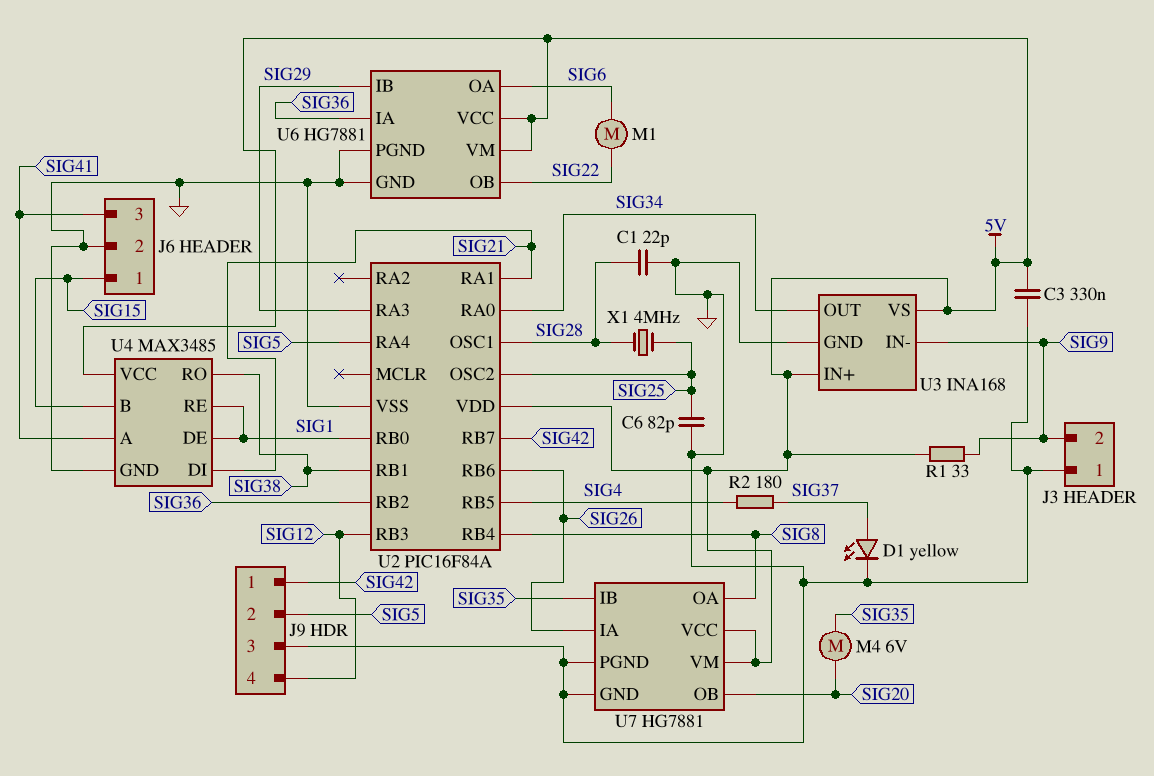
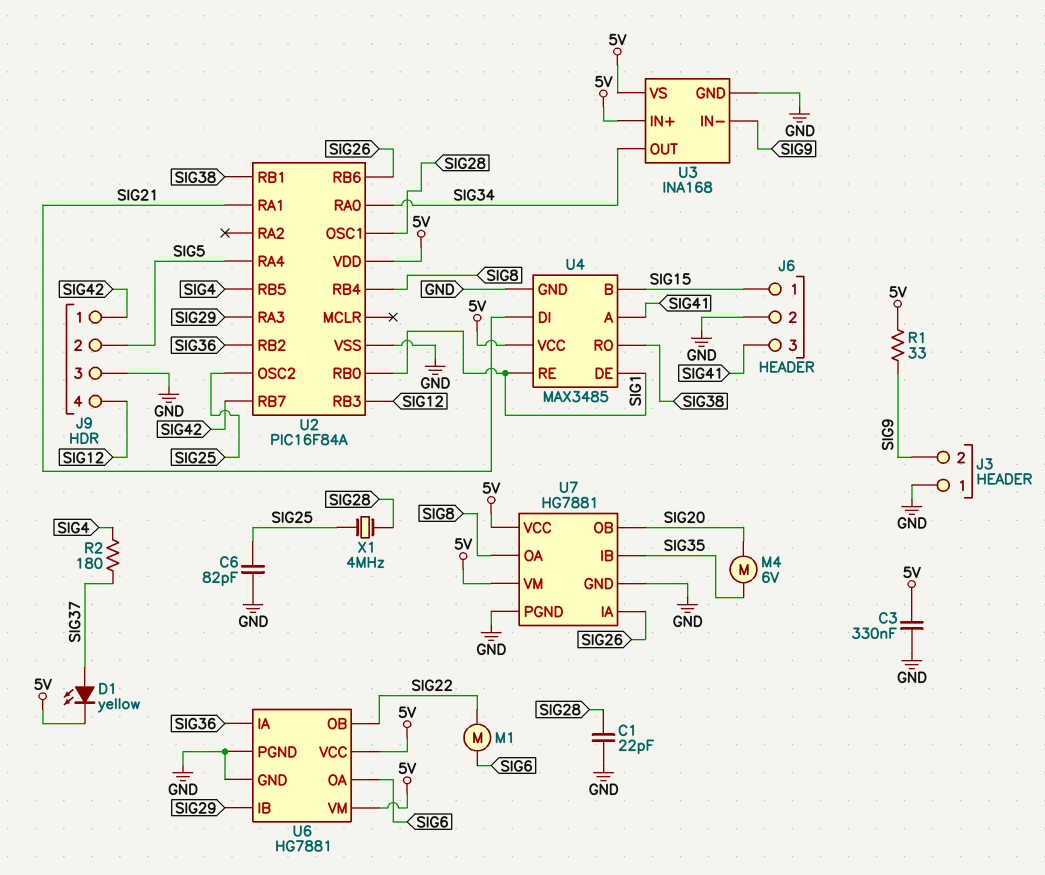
D1: LED yellow (A SIG37, K GND) -> LED yellow (A SIG37, K 5V)

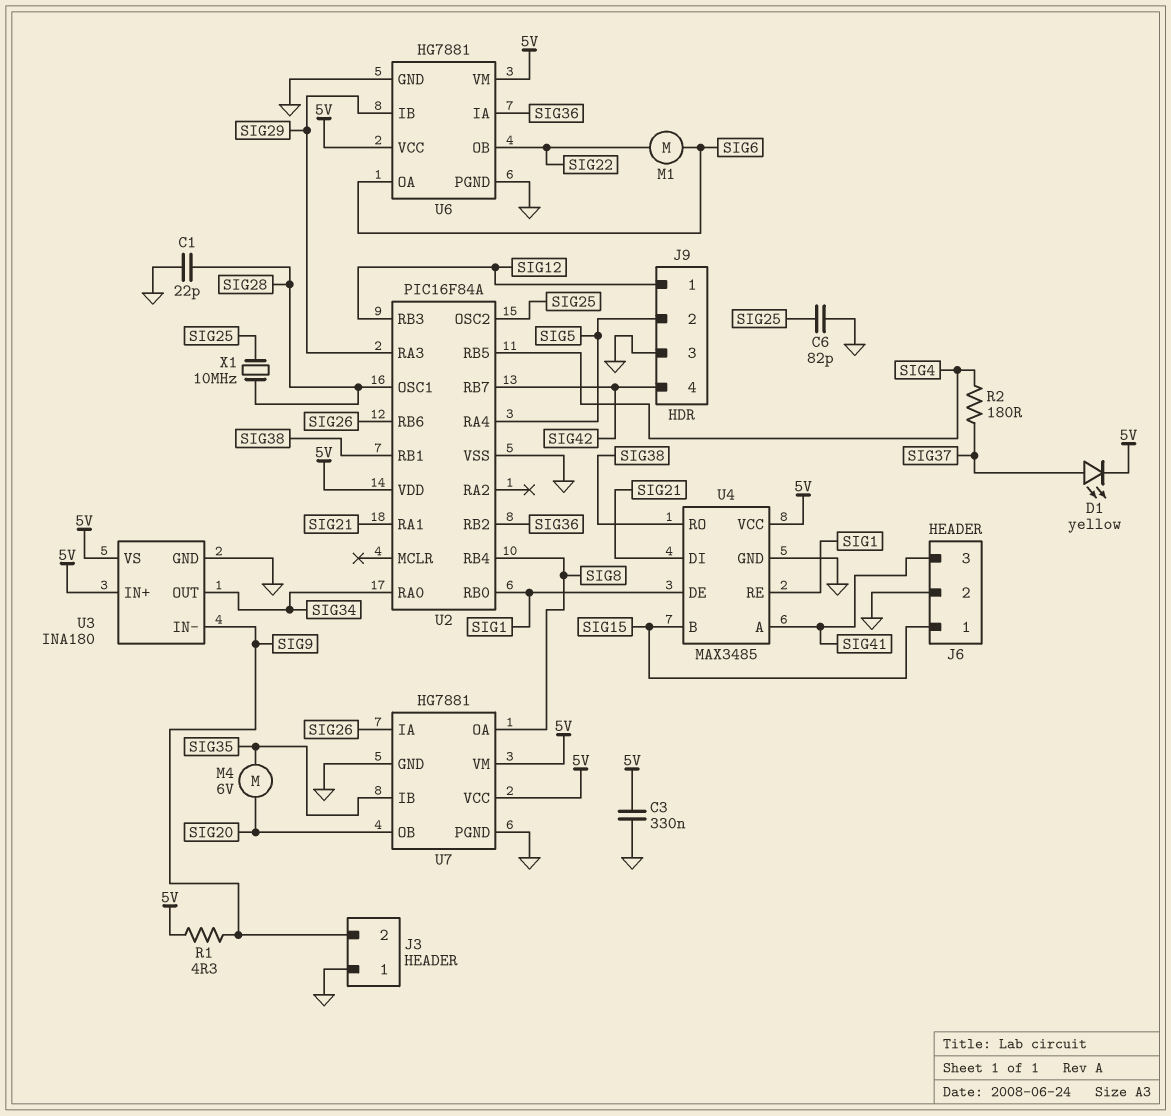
J9 pin 1: SIG42 -> SIG12
J9 pin 4: SIG12 -> SIG42
R1: 33 (5V, SIG9) -> 4.3 (5V, SIG9)
U3: INA168 -> INA180
X1: 4MHz (SIG25, SIG28) -> 10MHz (SIG25, SIG28)

